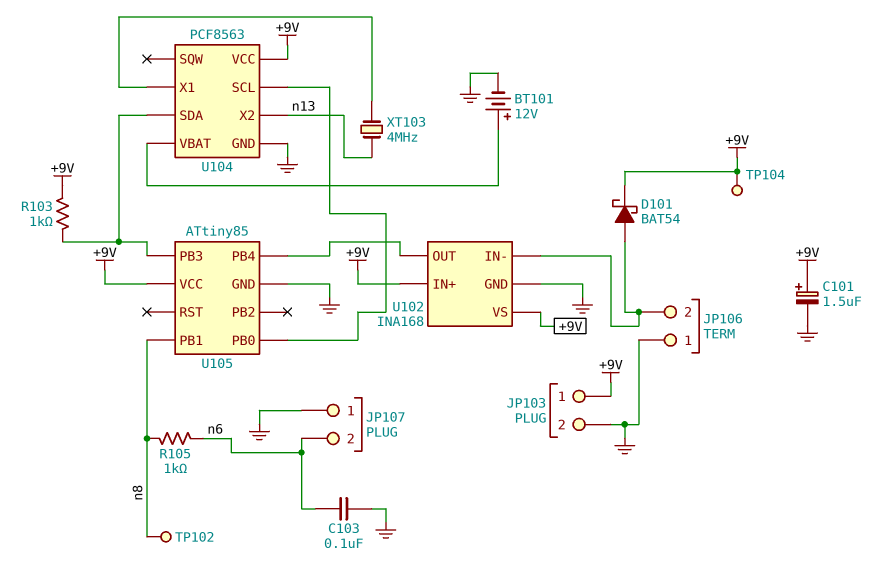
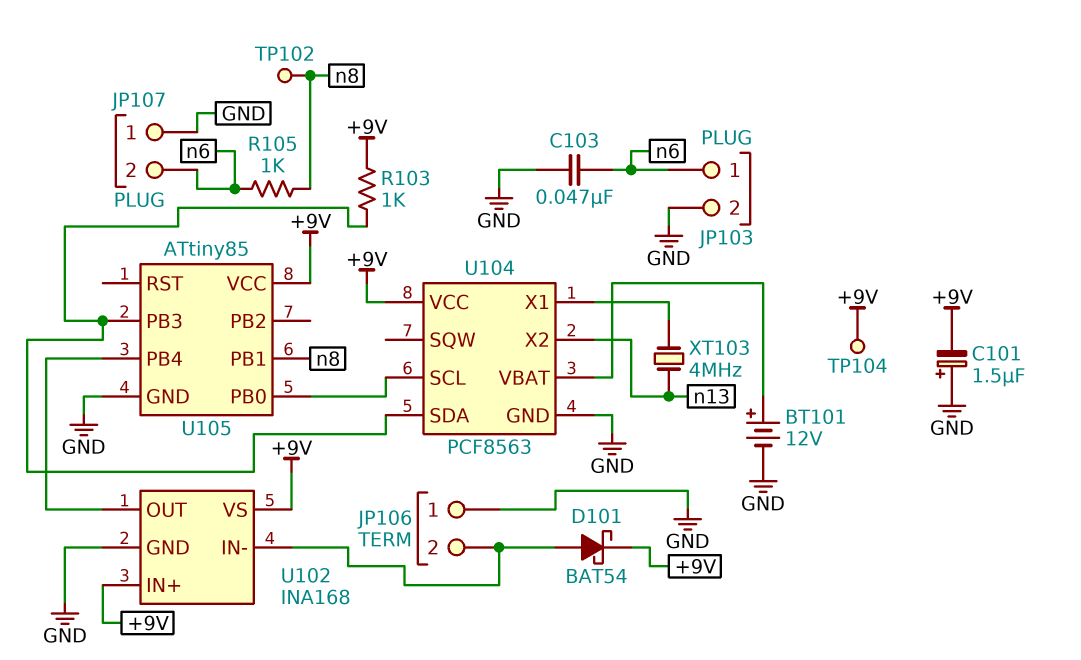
C101: 1.5uF (plus +9V, minus GND) -> 1.5uF (plus GND, minus +9V)
C103: 100nF (GND, n6) -> 47nF (GND, n6)
JP103 pin 1: +9V -> n6

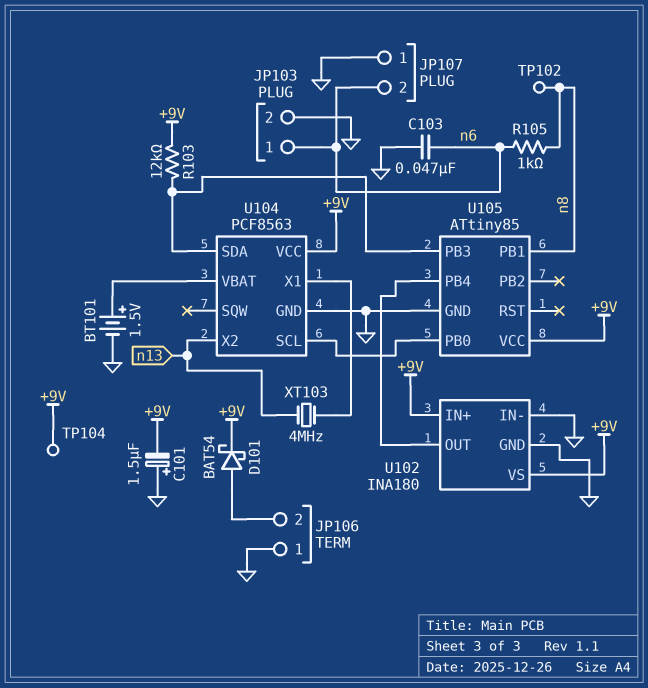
BT101: 12V (plus U104/VBAT, minus GND) -> 1.5V (plus U104/VBAT, minus GND)
R103: 1k (+9V, U104/SDA) -> 12k (+9V, U104/SDA)
U102: INA168 -> INA180
U102 pin IN-: JP106/2 -> GND

